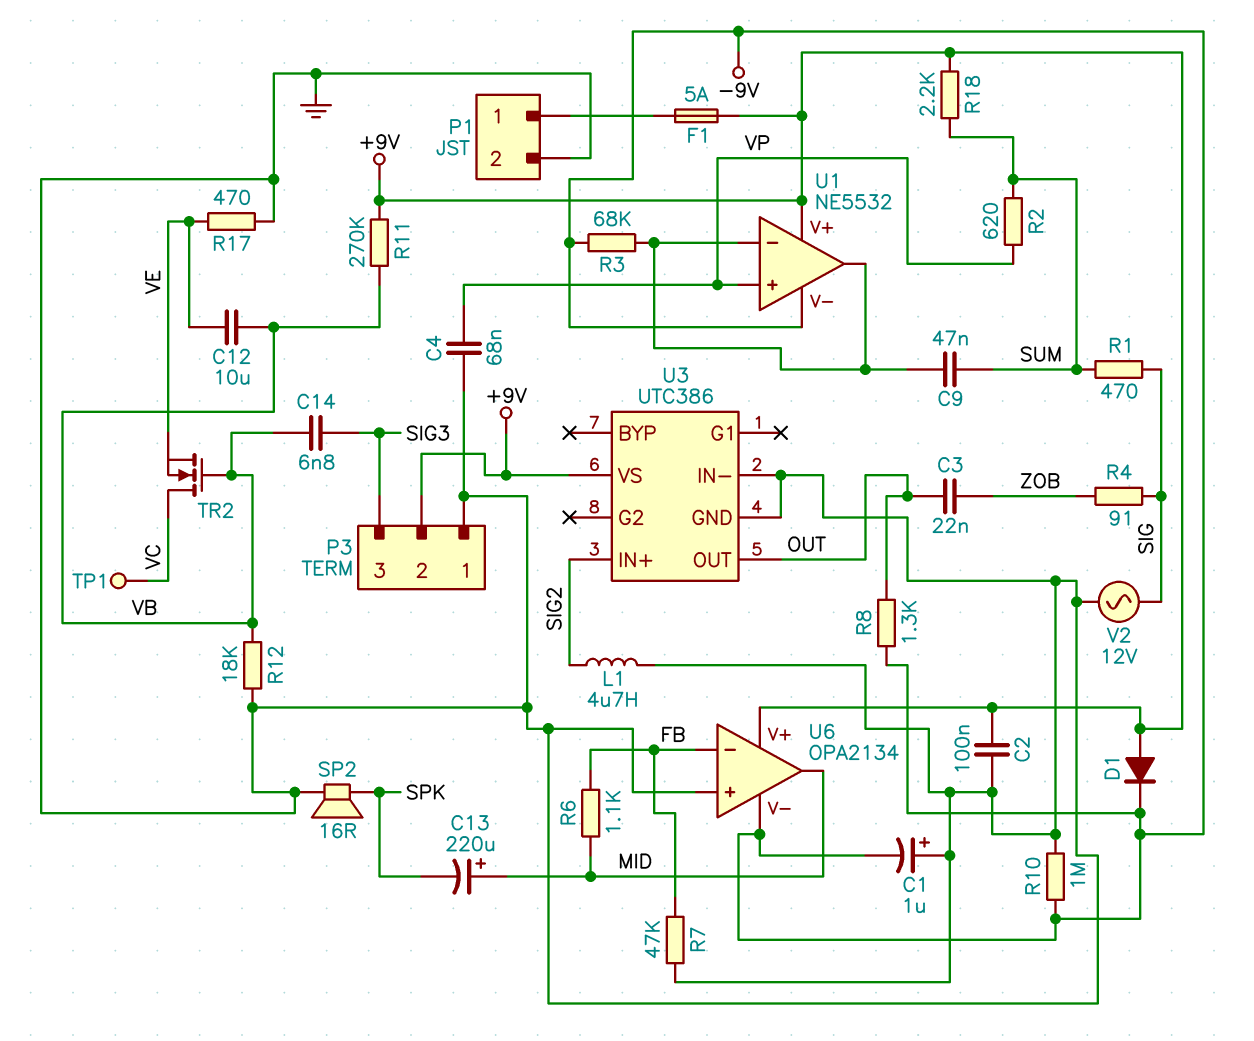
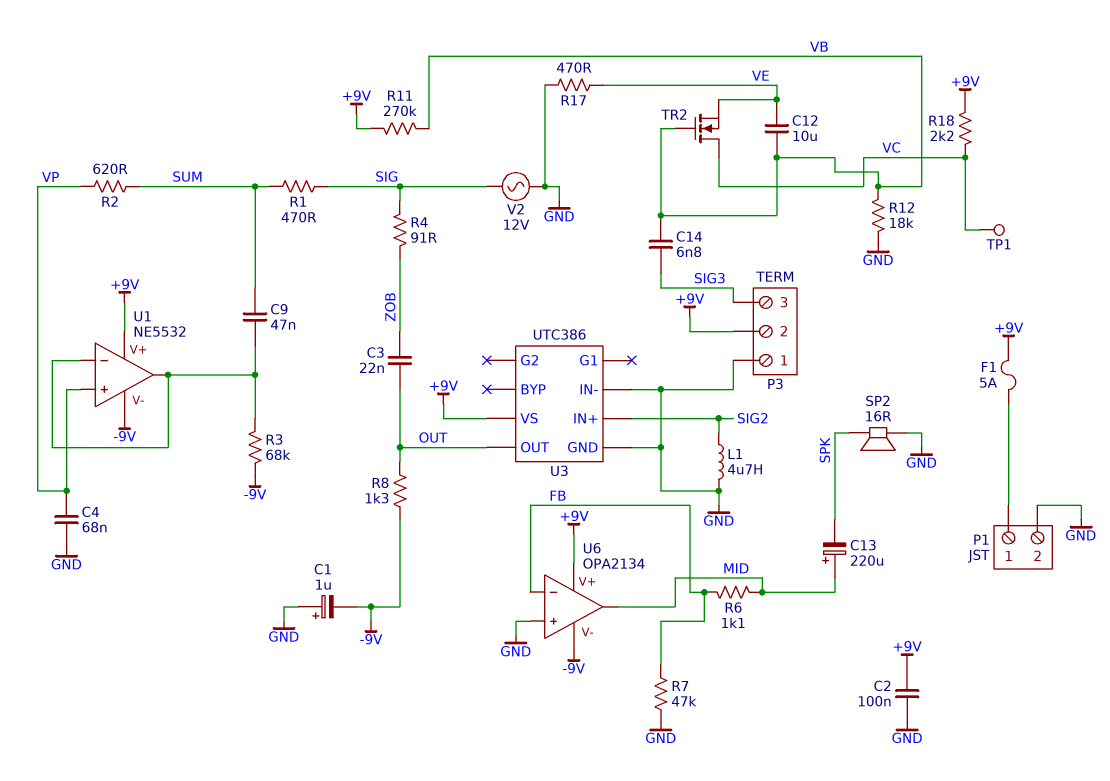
D1: diode (A +9V, K -9V) -> none
R10: 1M (-9V, GND) -> none
R18: 2.2k (+9V, SUM) -> 2.2k (+9V, VC)

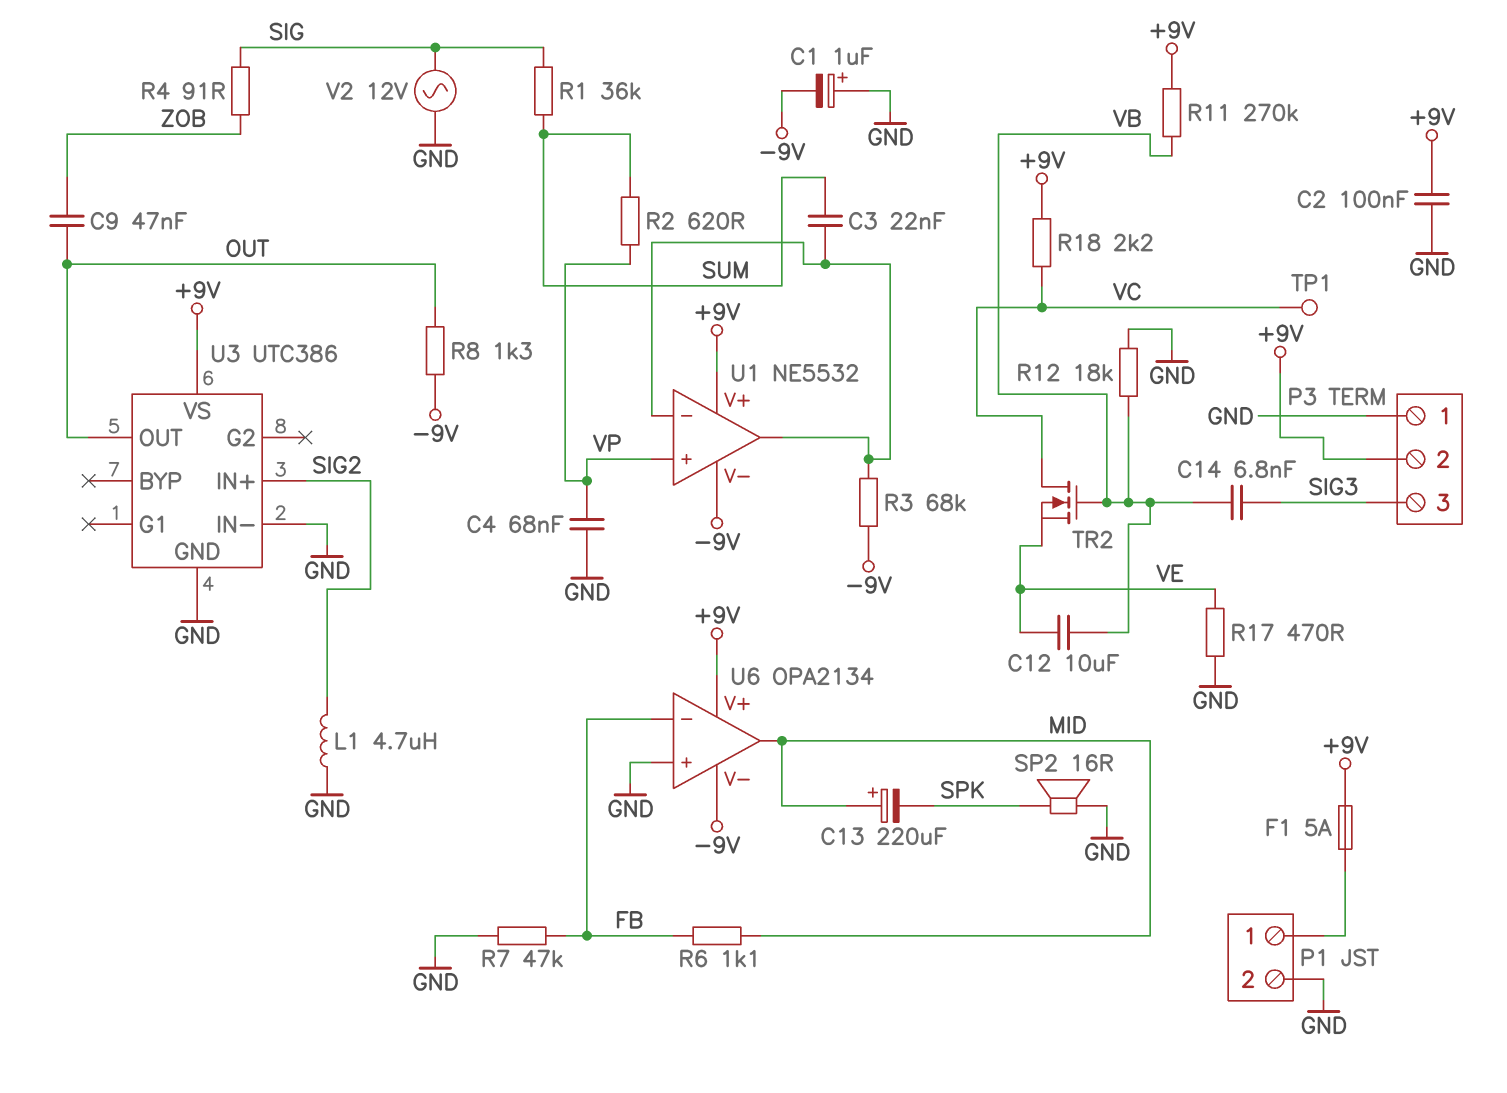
C3: 22nF (OUT, ZOB) -> 22nF (SUM, U1/in-)
C9: 47nF (SUM, U1/in-) -> 47nF (OUT, ZOB)
R1: 470 (SIG, SUM) -> 36k (SIG, SUM)

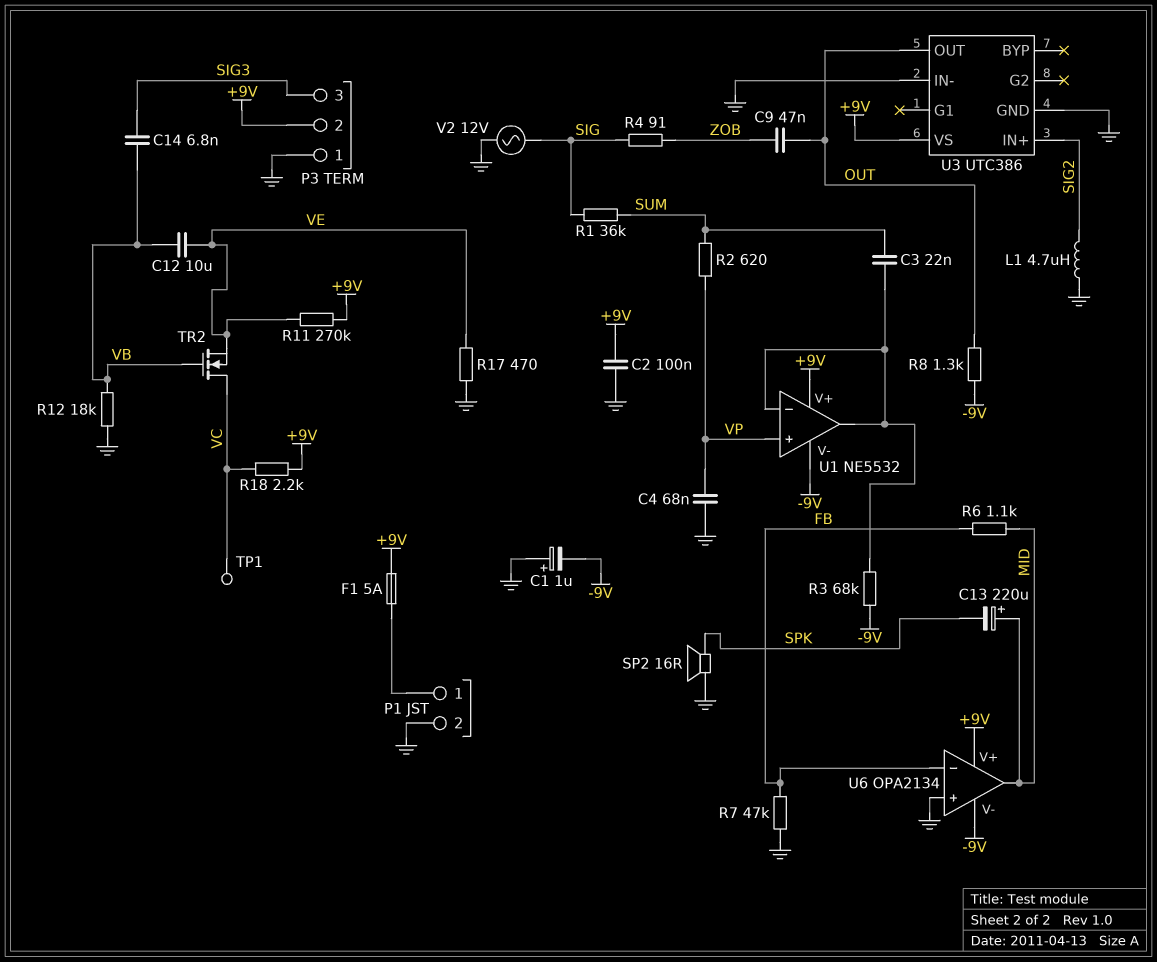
R11: 270k (+9V, VB) -> 270k (+9V, VE)

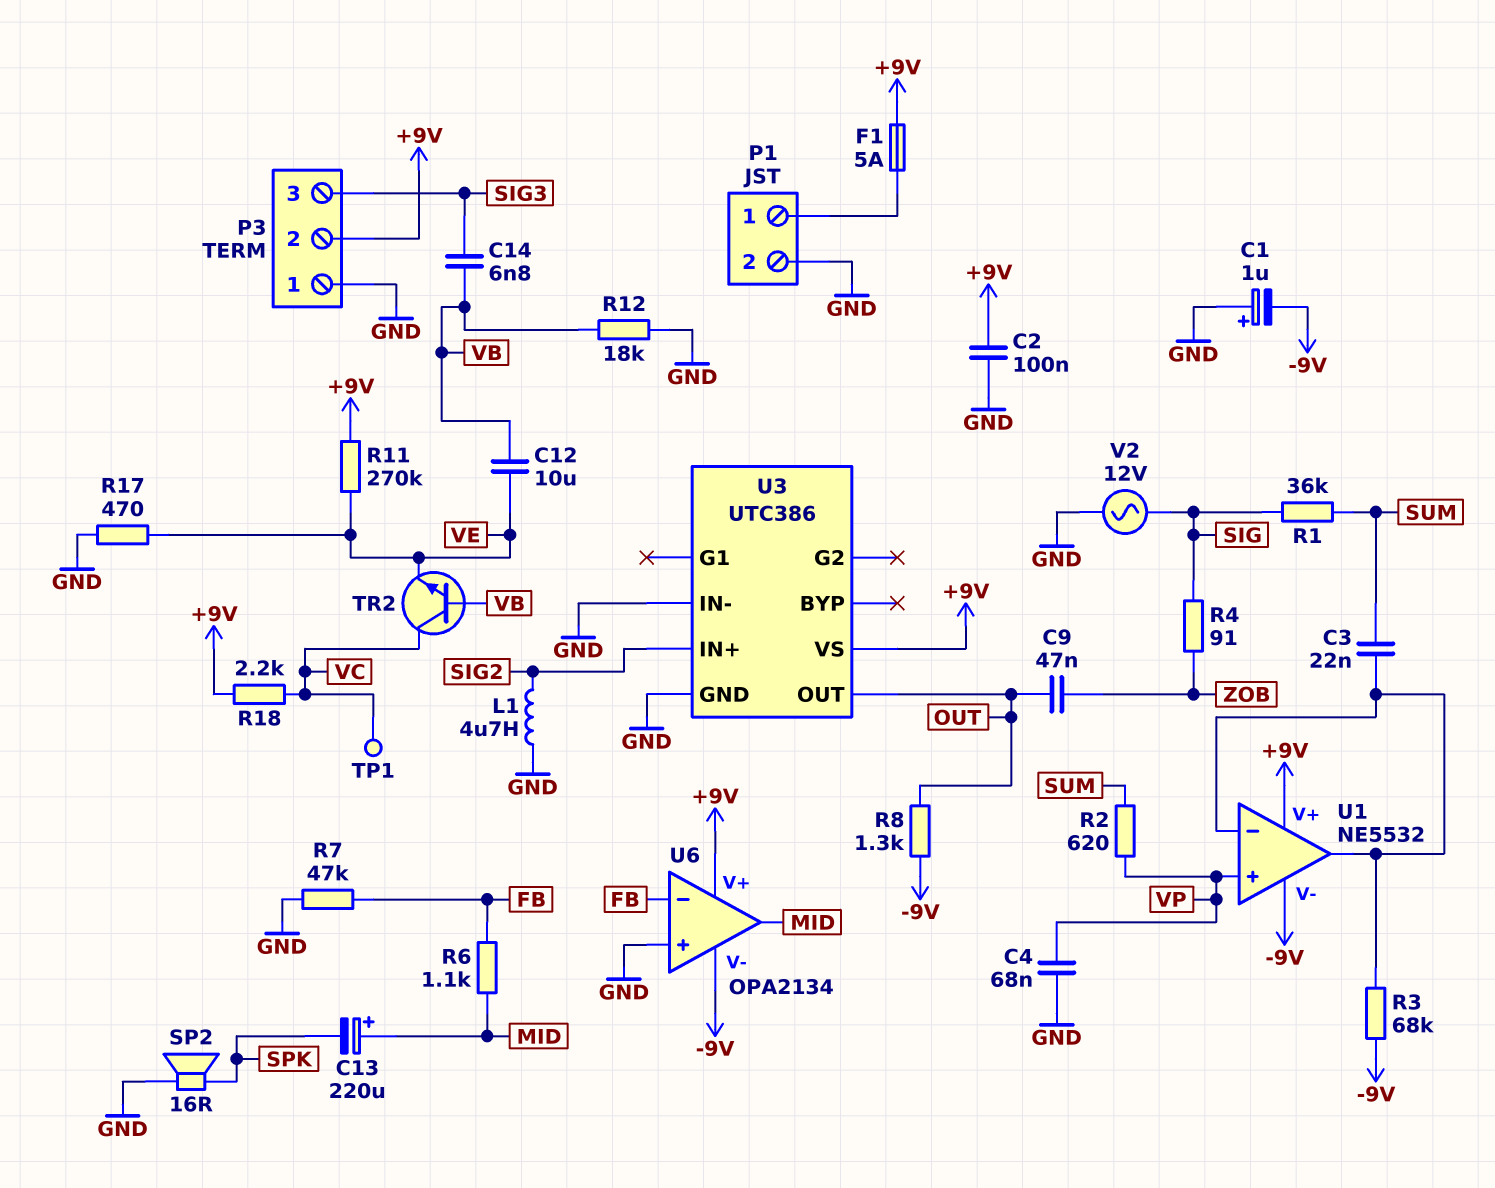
TR2: NMOS (G VB, D VC, S VE) -> NPN (B VB, C VC, E VE)

